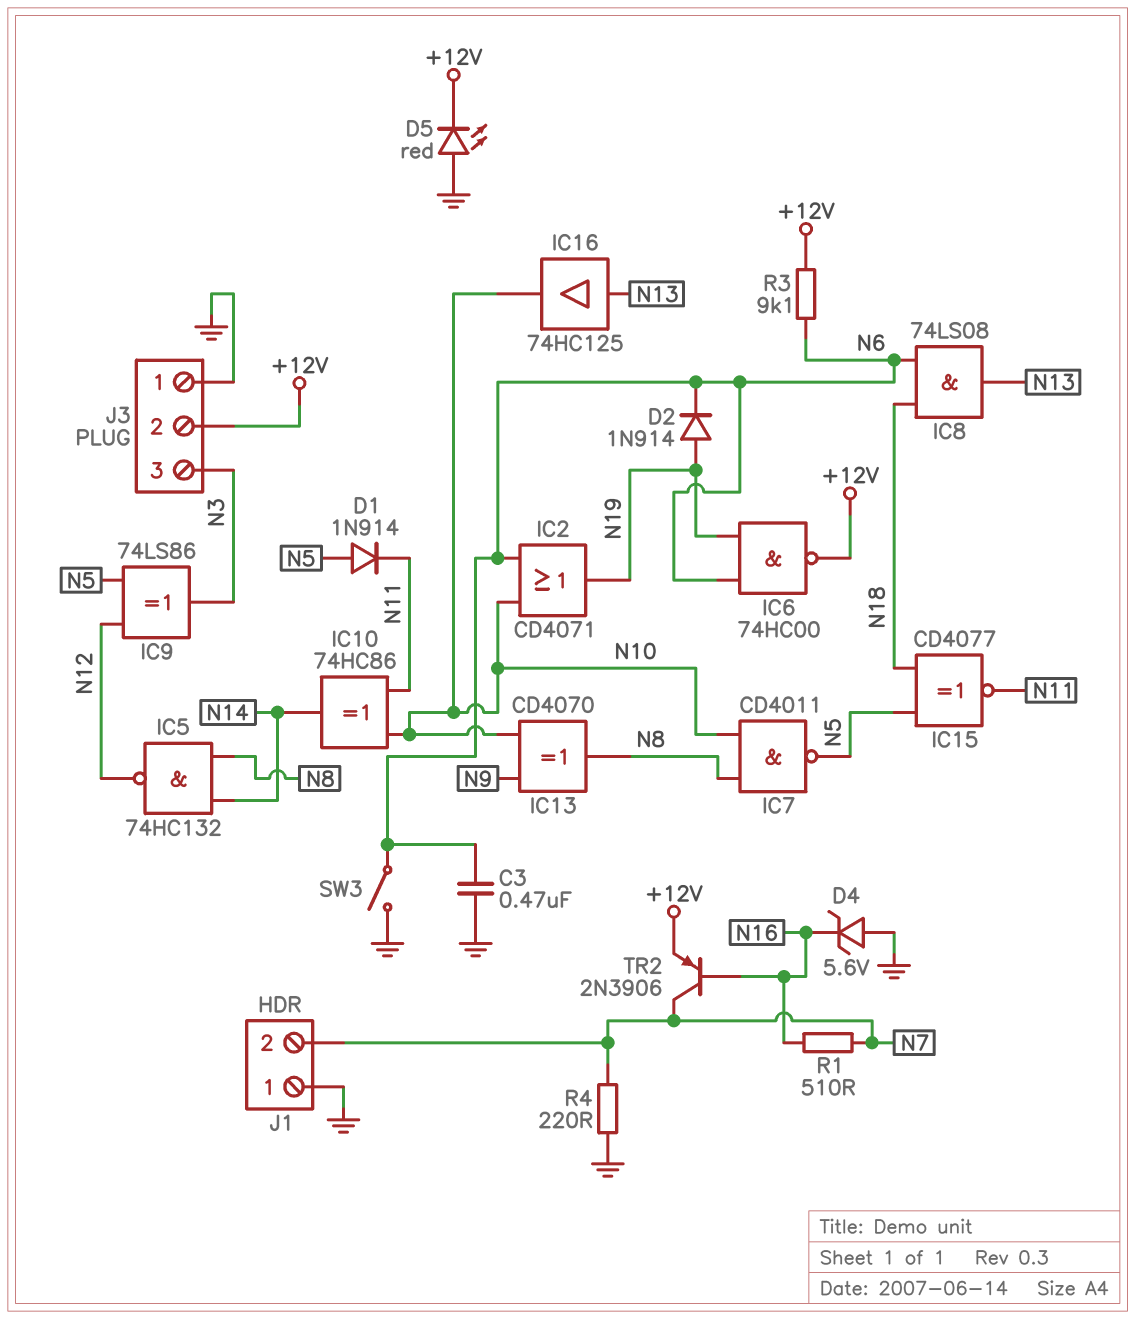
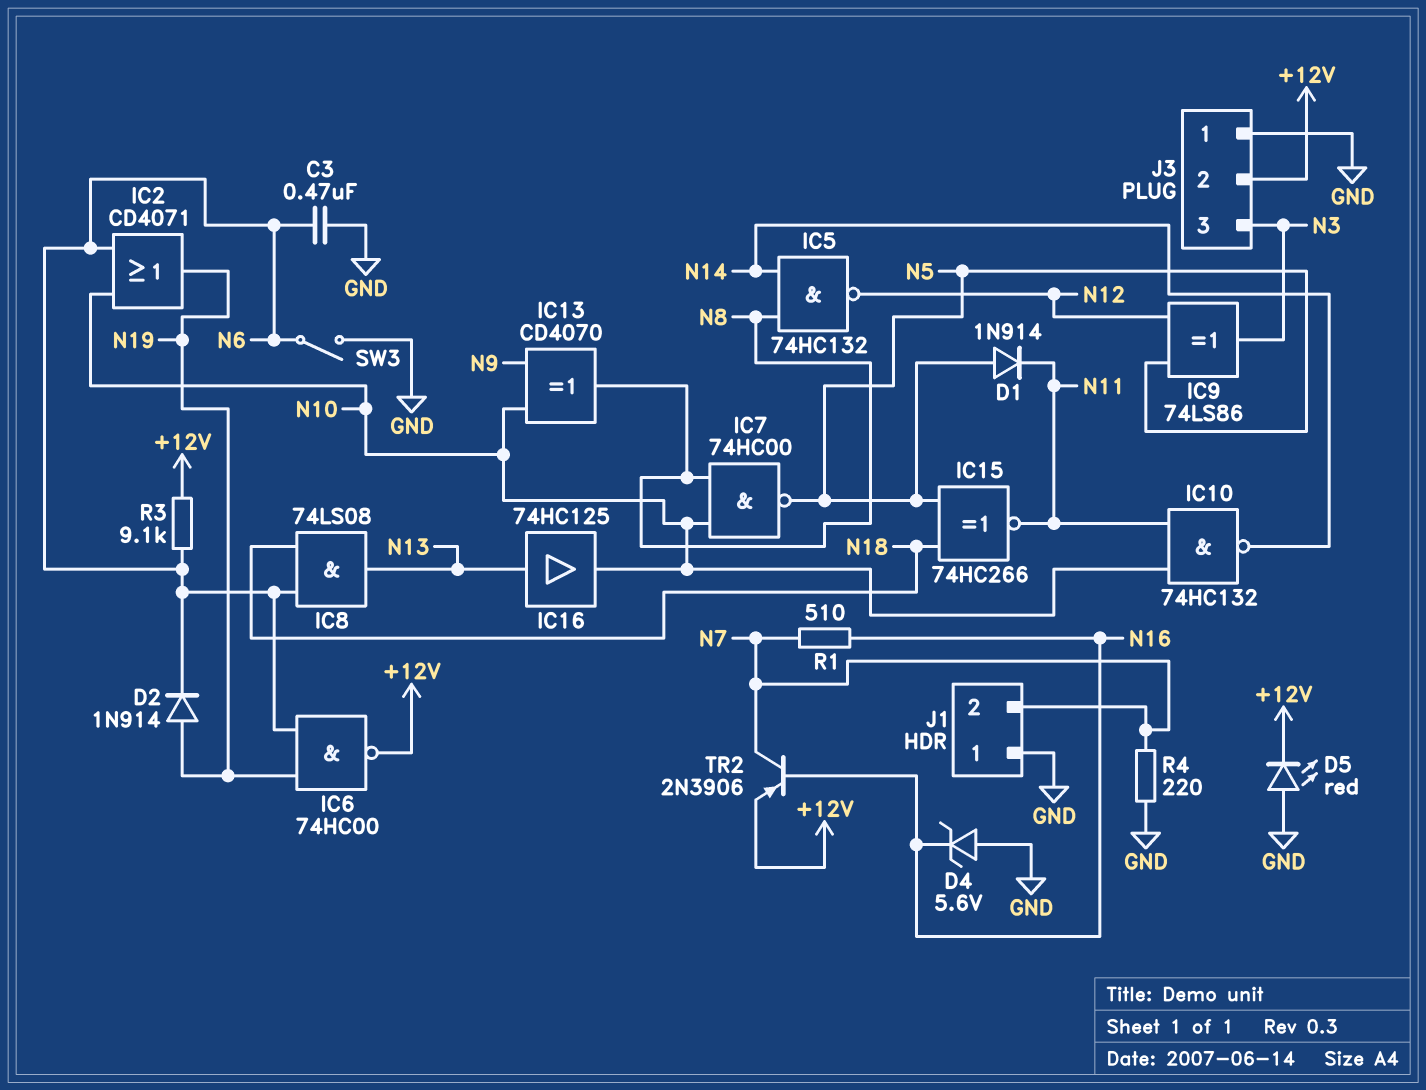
IC7: NAND CD4011 (in N8, in N10, out N5) -> NAND 74HC00 (in N8, in N10, out N5)
IC10: XOR 74HC86 (in N10, in N11, out N14) -> NAND 74HC132 (in N10, in N11, out N14)
IC15: XNOR CD4077 (in N5, in N18, out N11) -> XNOR 74HC266 (in N5, in N18, out N11)

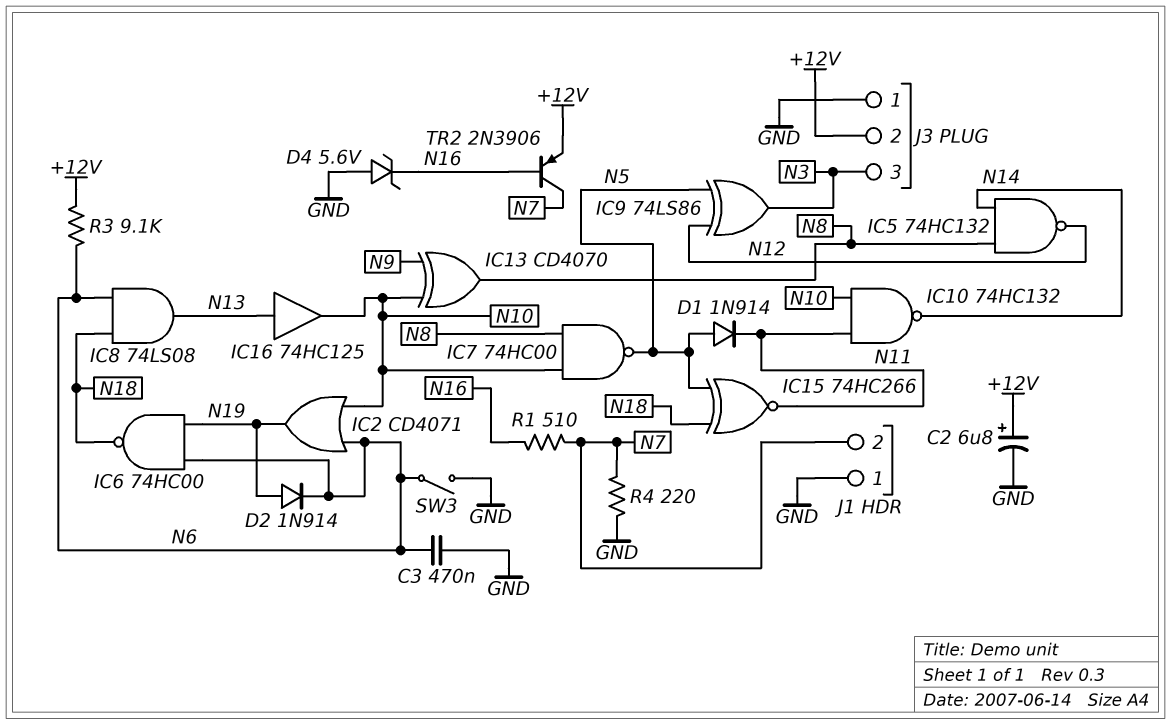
C2: none -> 6.8uF (plus +12V, minus GND)
D5: LED red (A GND, K +12V) -> none
IC6: NAND 74HC00 (in N6, in N19, out +12V) -> NAND 74HC00 (in N6, in N19, out N18)

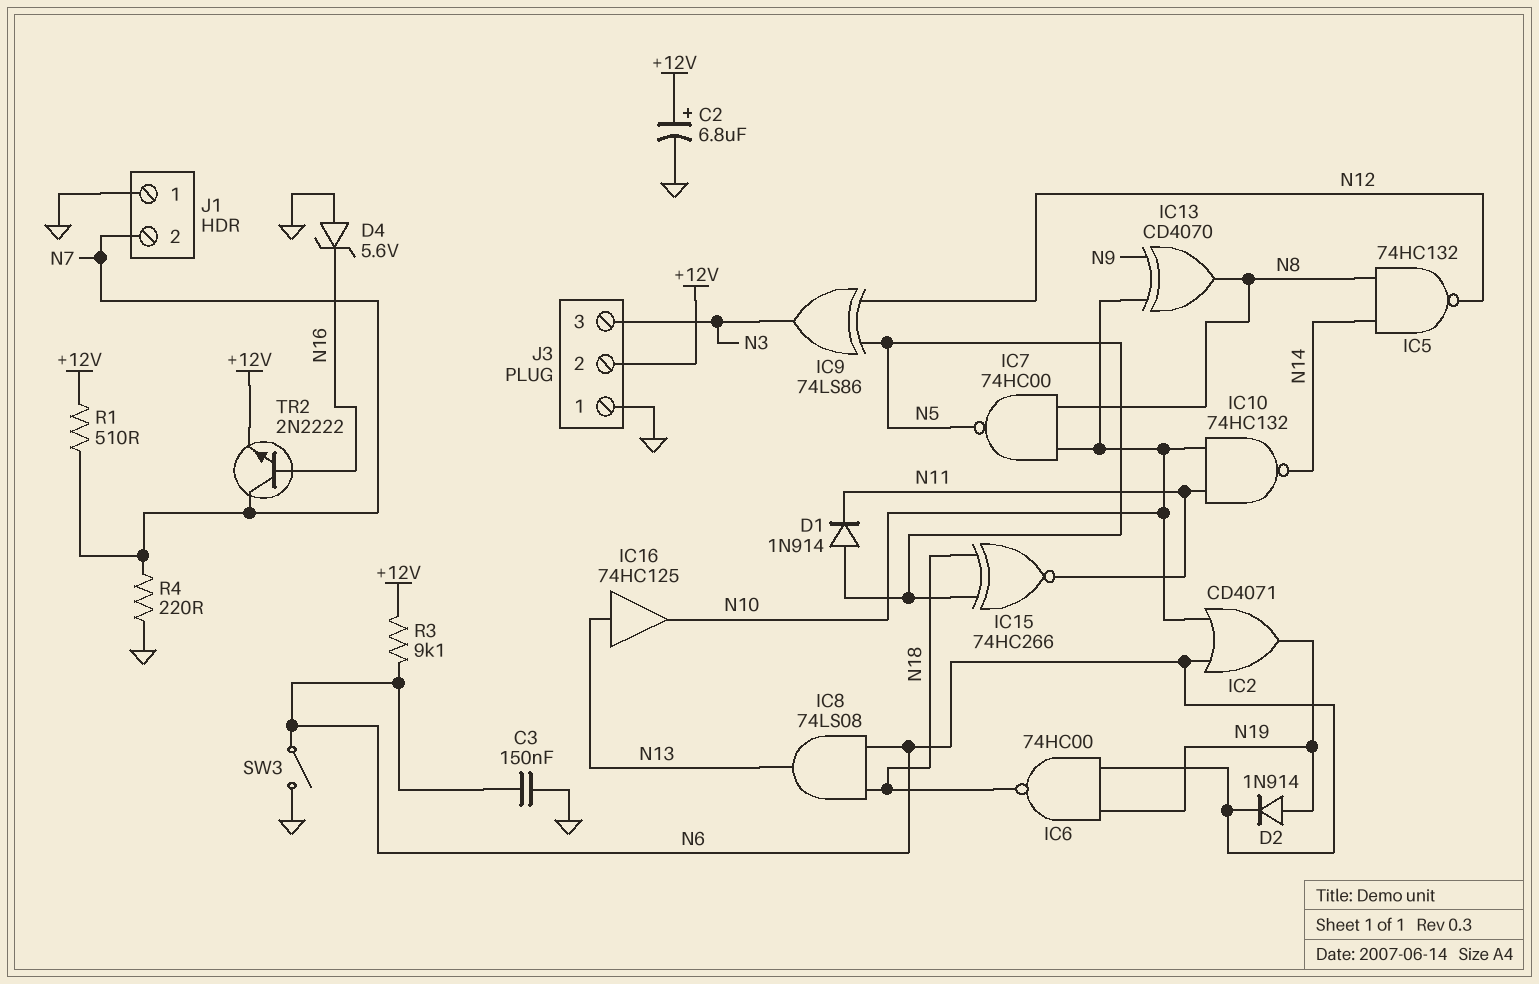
C3: 470nF (GND, N6) -> 150nF (GND, N6)
R1: 510 (N7, N16) -> 510 (+12V, N7)
TR2: PNP 2N3906 (B N16, C N7, E +12V) -> NPN 2N2222 (B N16, C N7, E +12V)

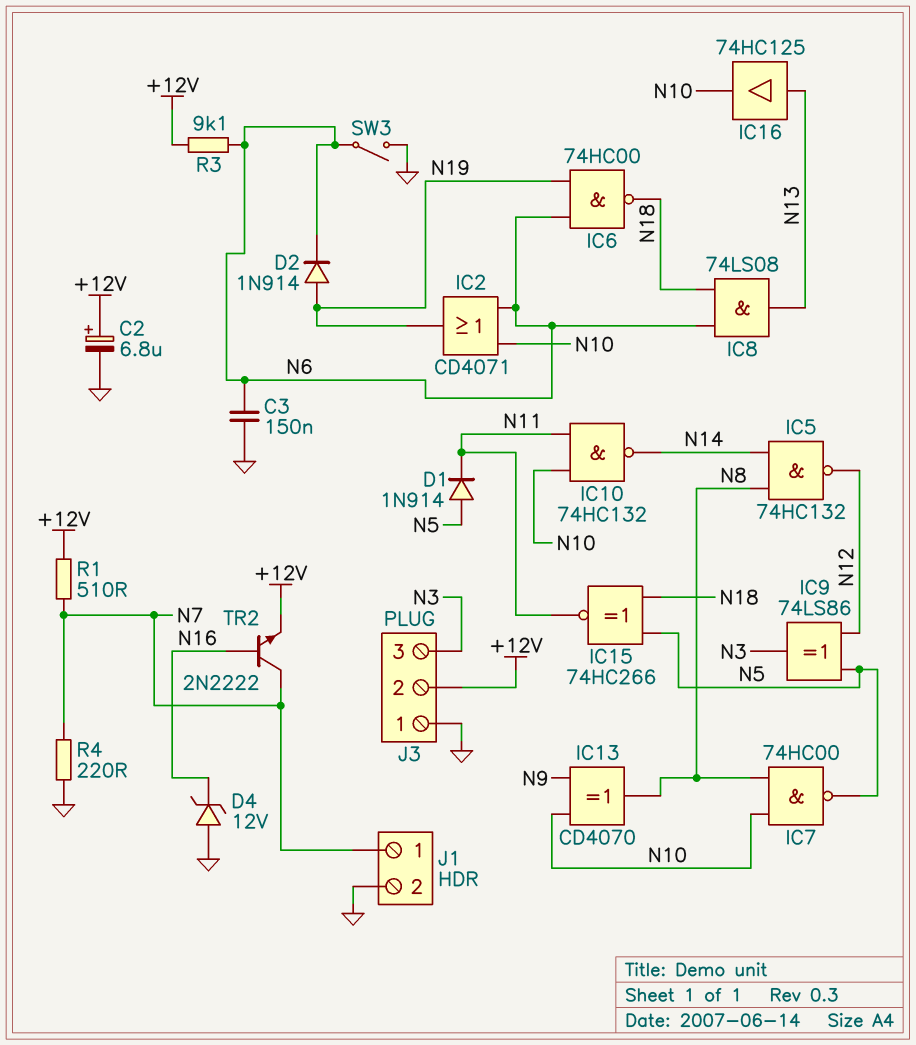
D4: zener 5.6V (A GND, K N16) -> zener 12V (A GND, K N16)
J1 pin 1: GND -> N7
J1 pin 2: N7 -> GND

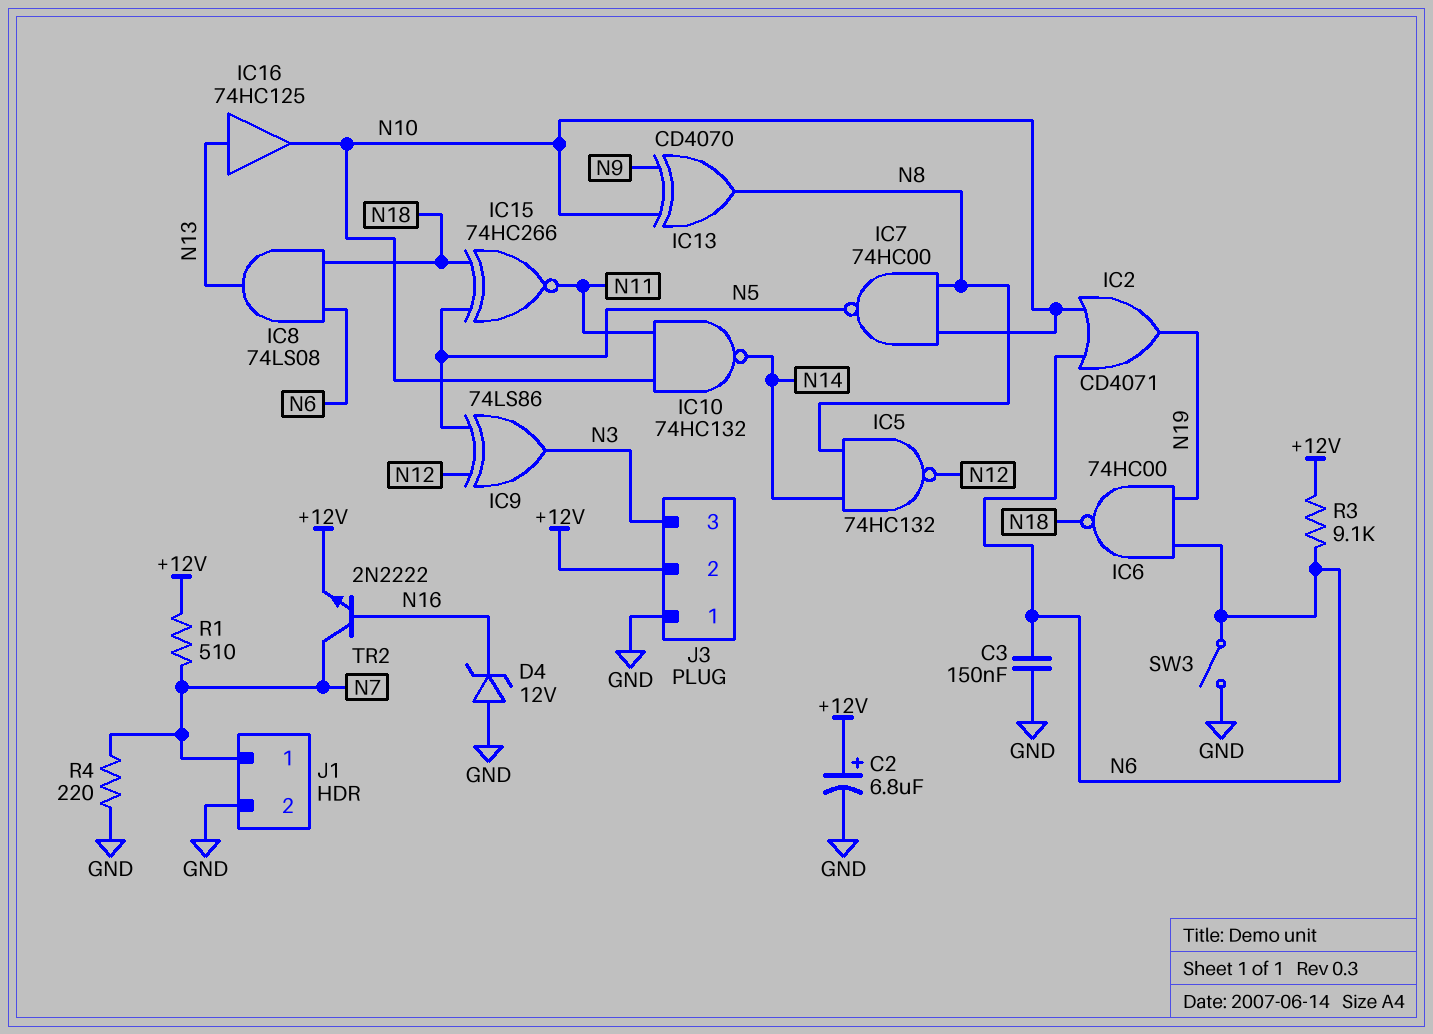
D1: diode 1N914 (A N5, K N11) -> none
D2: diode 1N914 (A N19, K N6) -> none

